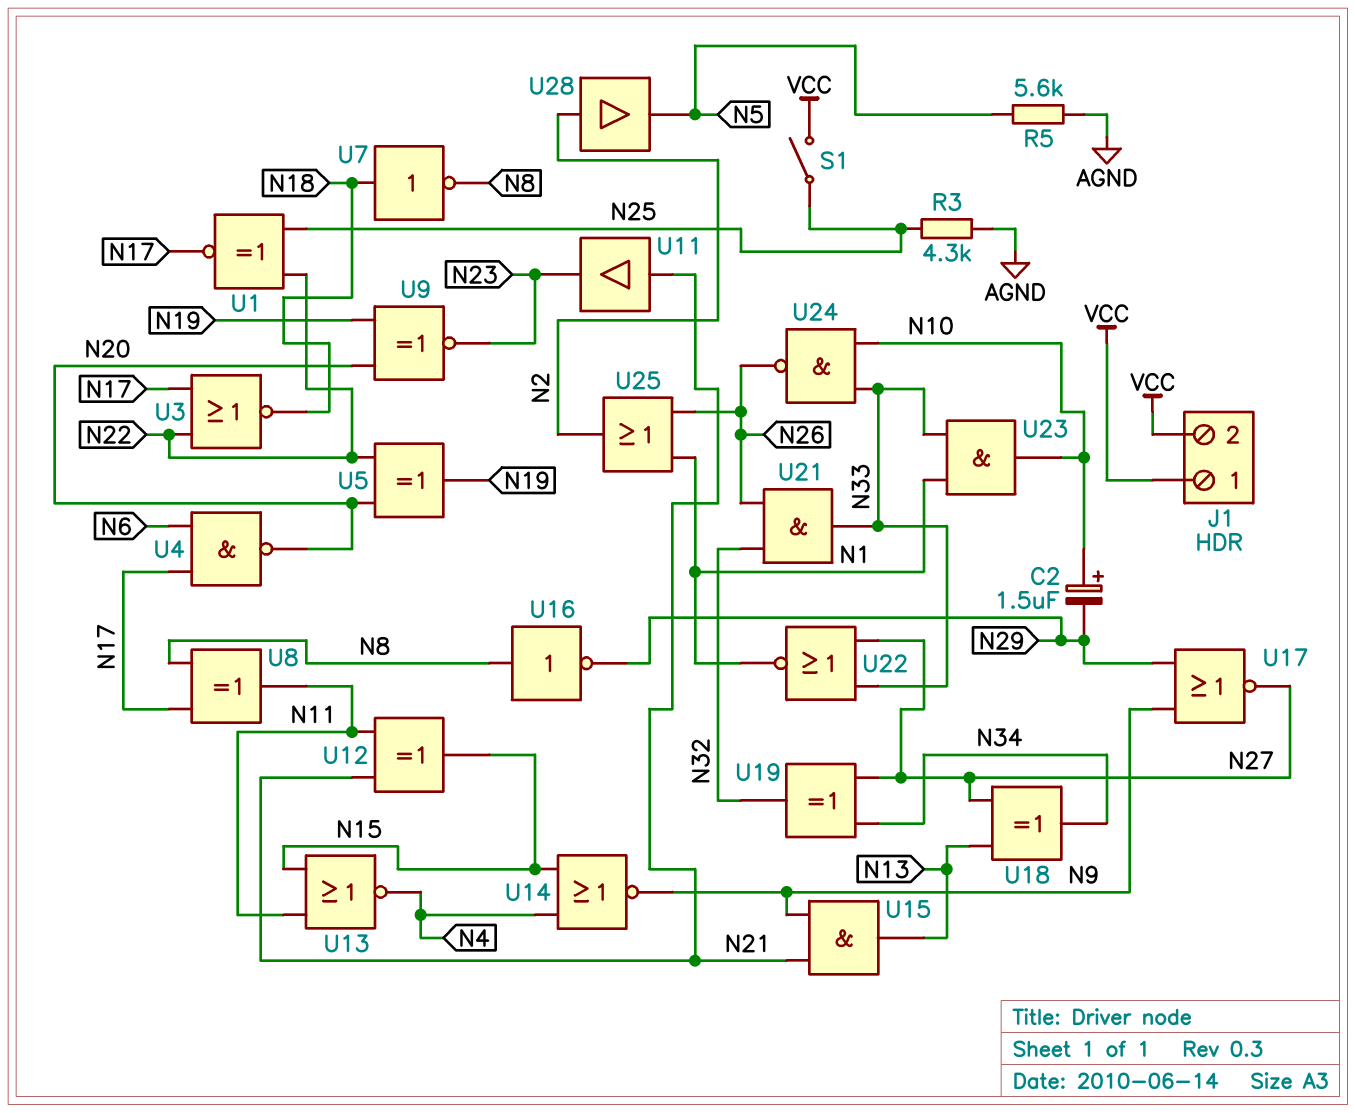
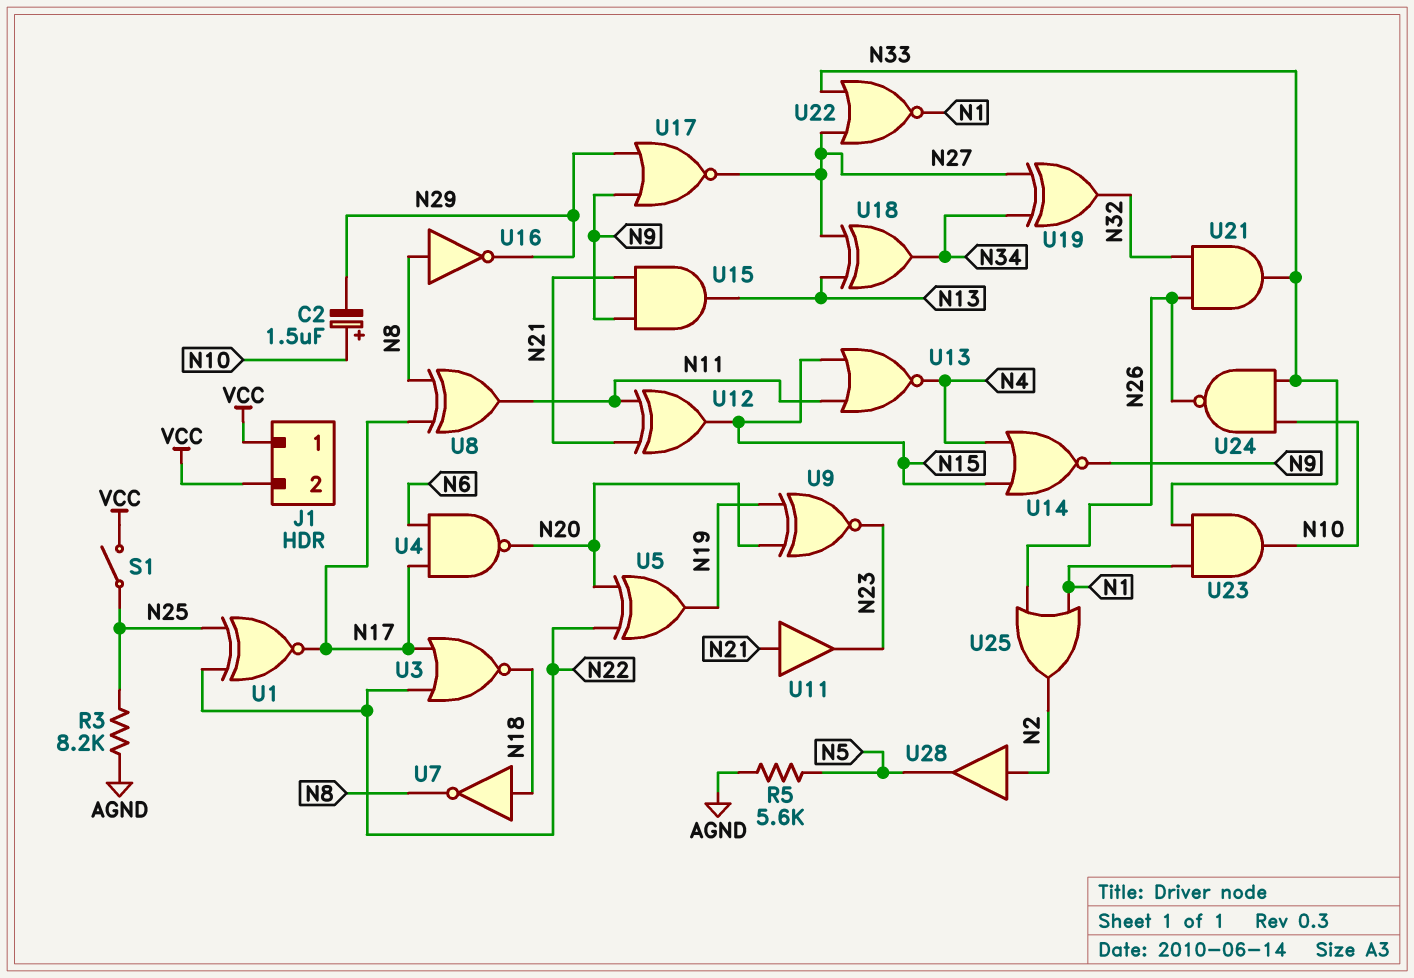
R3: 4.3k (AGND, N25) -> 8.2k (AGND, N25)

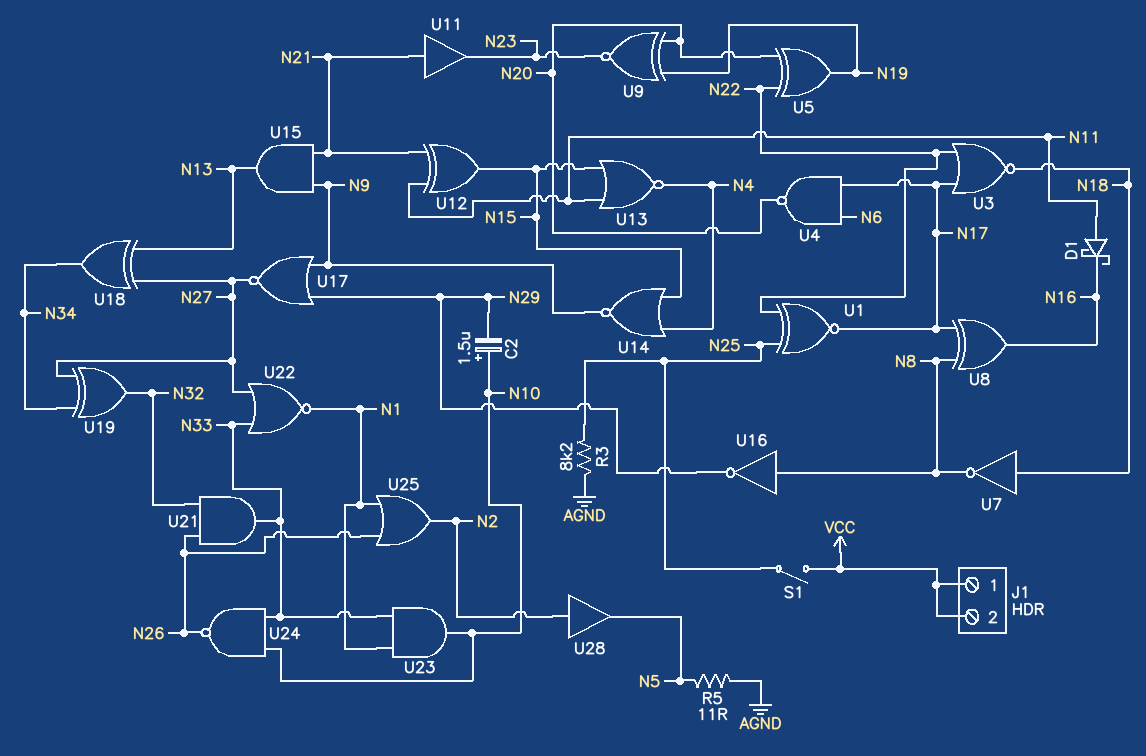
D1: none -> schottky (A N11, K N16)
R5: 5.6k (AGND, N5) -> 11 (AGND, N5)
U8: XOR (in N8, in N17, out N11) -> XOR (in N8, in N17, out N16)

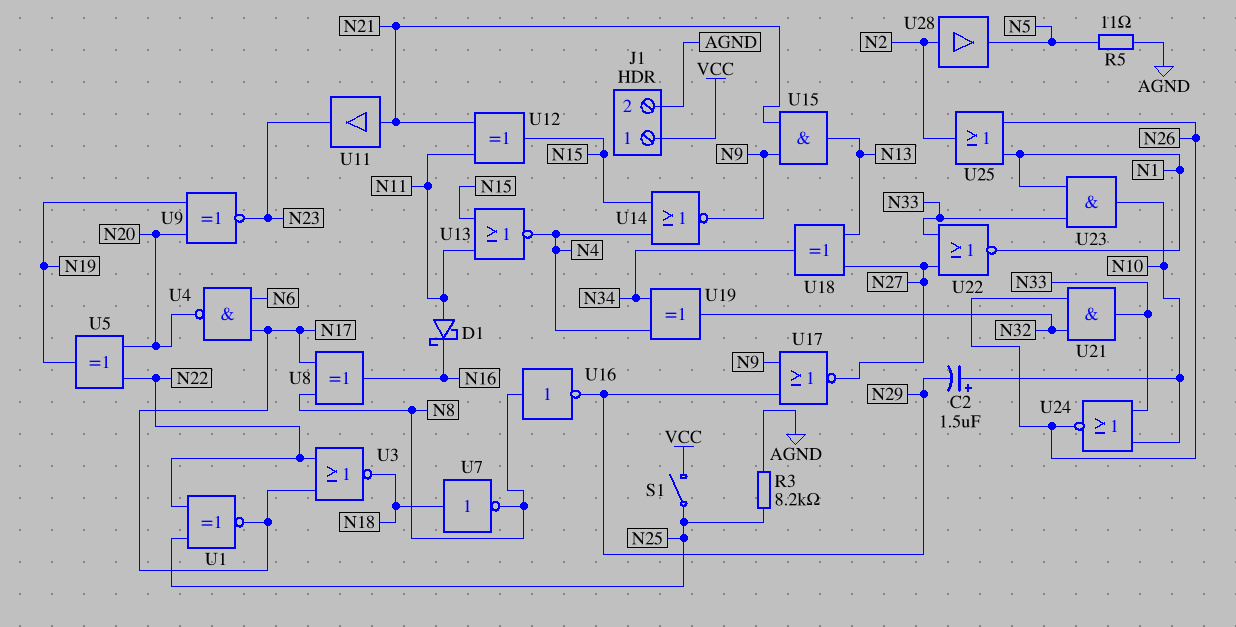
J1 pin 2: VCC -> AGND
U19: XOR (in N27, in N34, out N32) -> XOR (in N4, in N34, out N32)
U24: NAND (in N10, in N33, out N26) -> NOR (in N10, in N33, out N26)

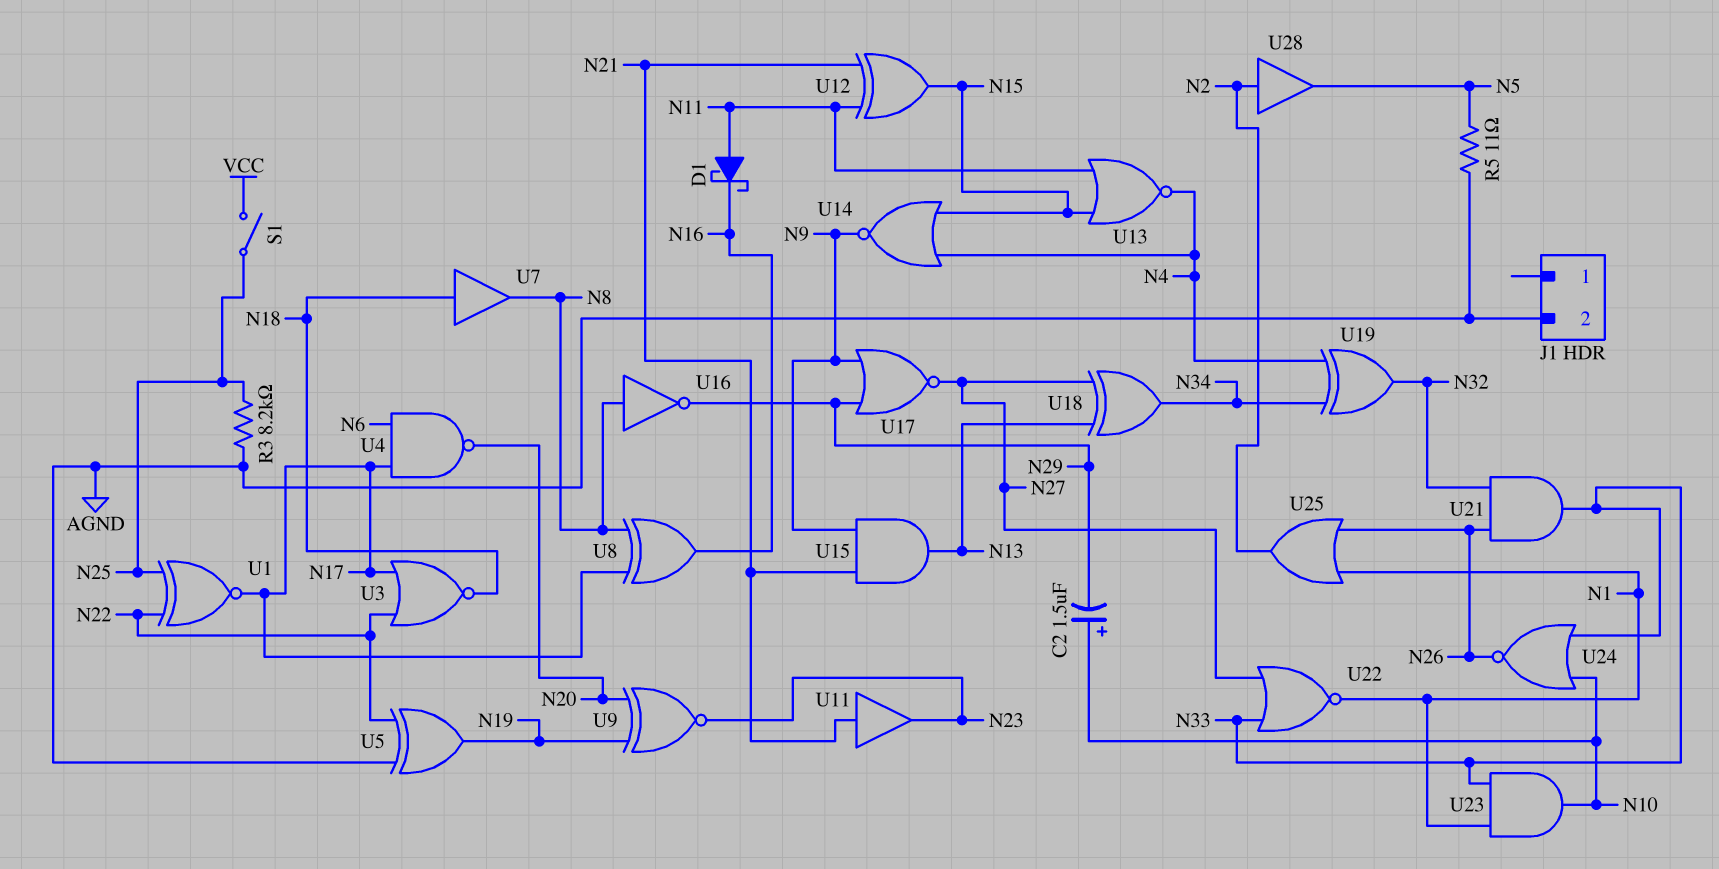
J1 pin 1: VCC -> none
U5: XOR (in N20, in N22, out N19) -> XOR (in AGND, in N22, out N19)
U7: NOT (in N18, out N8) -> buffer (in N18, out N8)

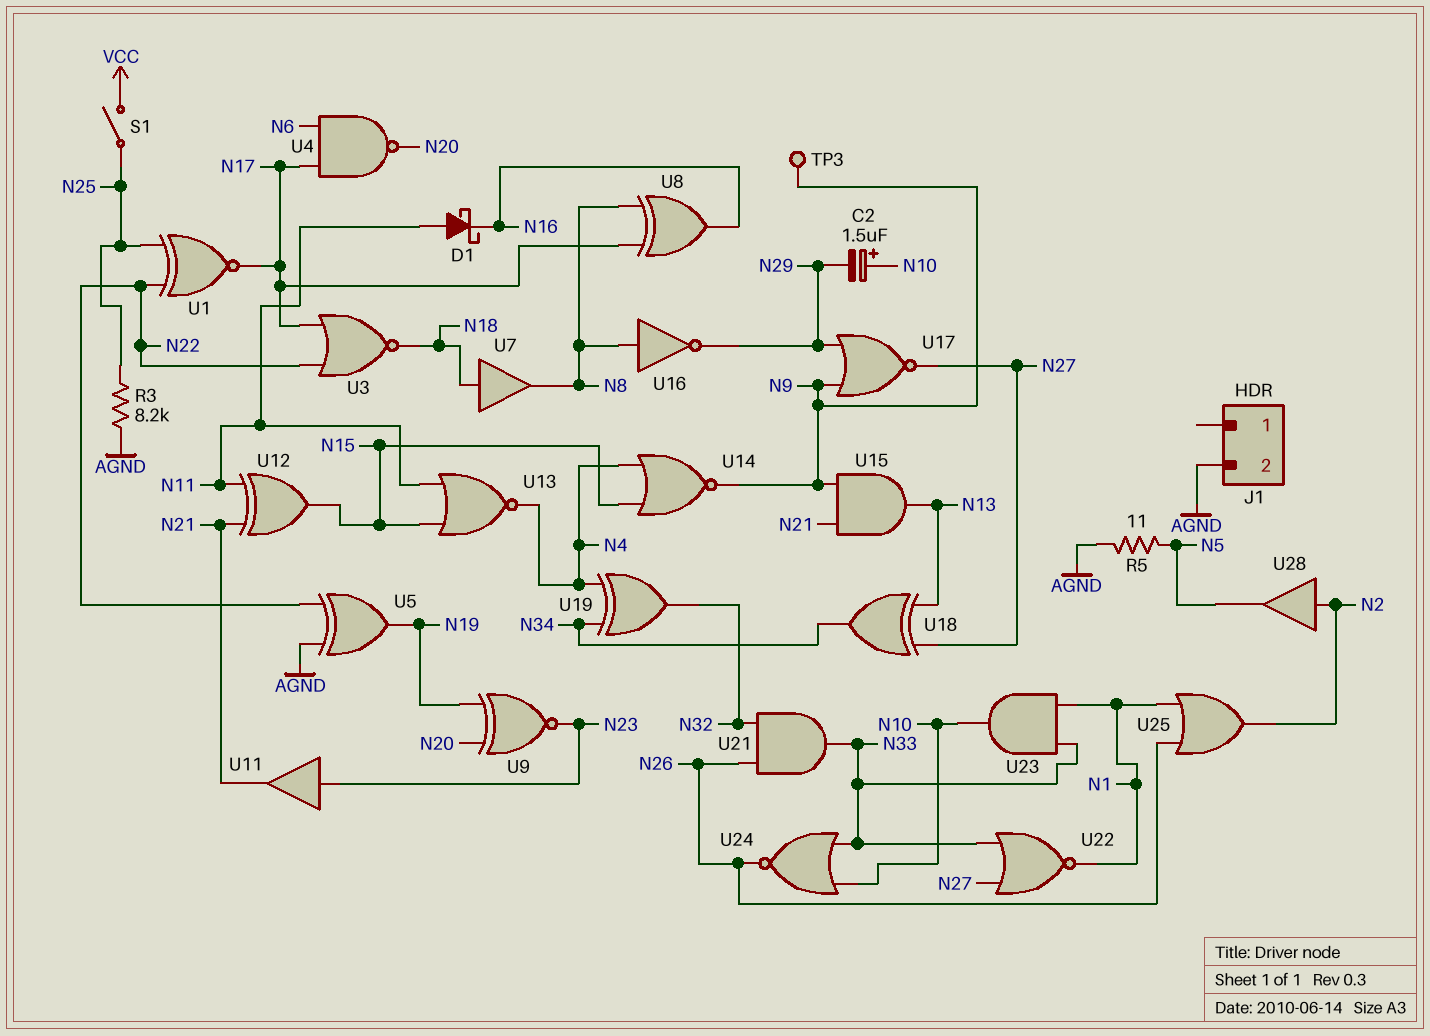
TP3: none -> test point (N9)
U11: buffer (in N21, out N23) -> buffer (in N23, out N21)

